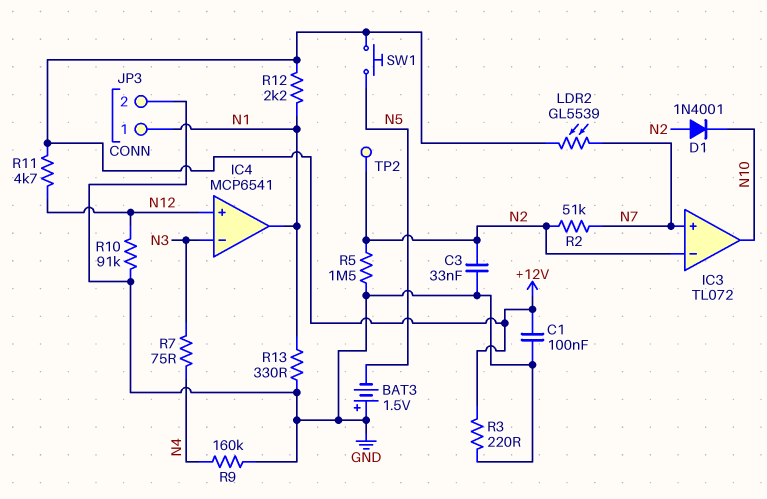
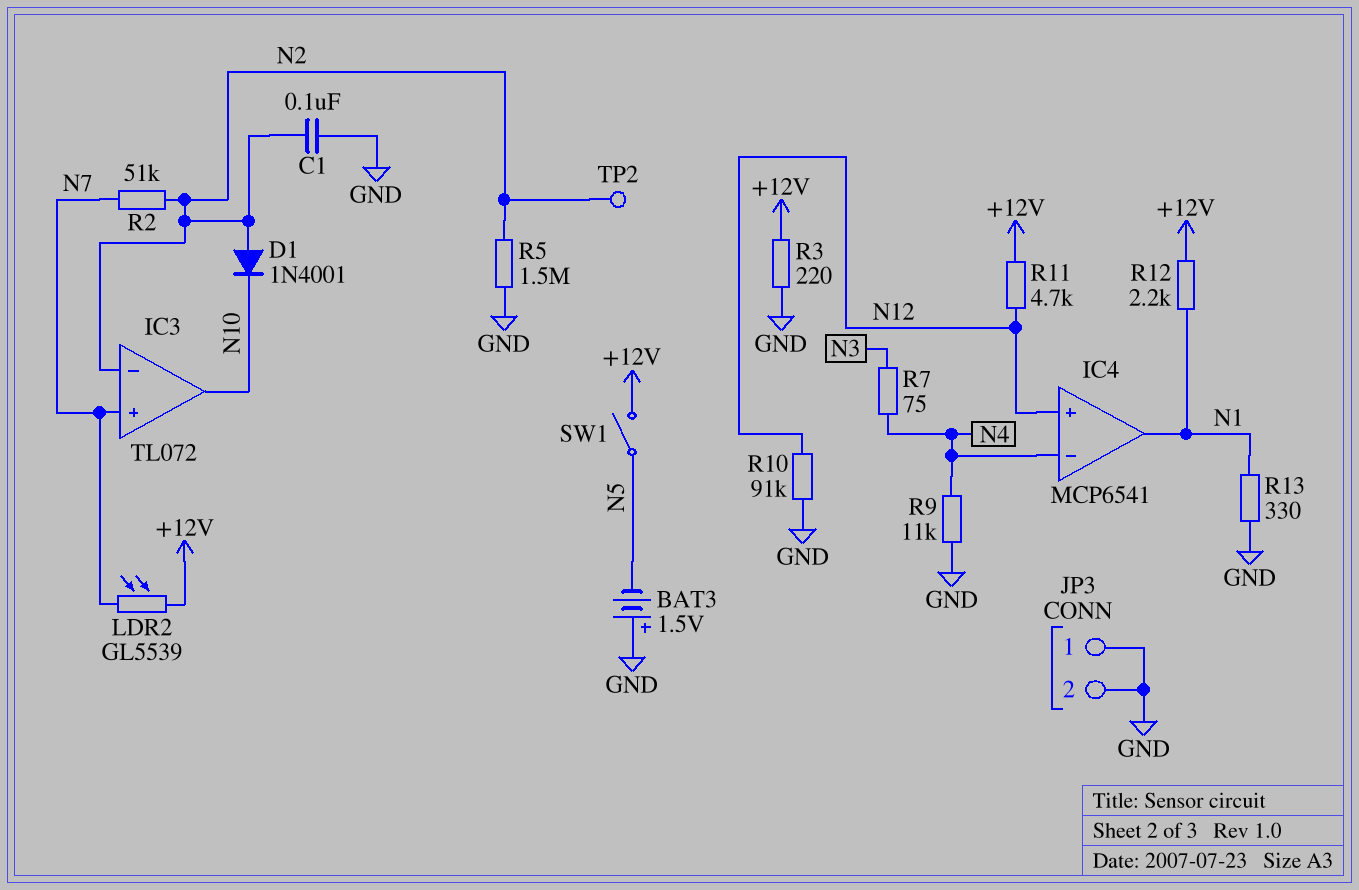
C1: 100nF (+12V, GND) -> 100nF (GND, N2)
C3: 33nF (GND, N2) -> none
IC4 pin in-: N3 -> N4
JP3 pin 1: N1 -> GND
R9: 160k (GND, N4) -> 11k (GND, N4)
SW1: button (+12V, N5) -> switch (+12V, N5)

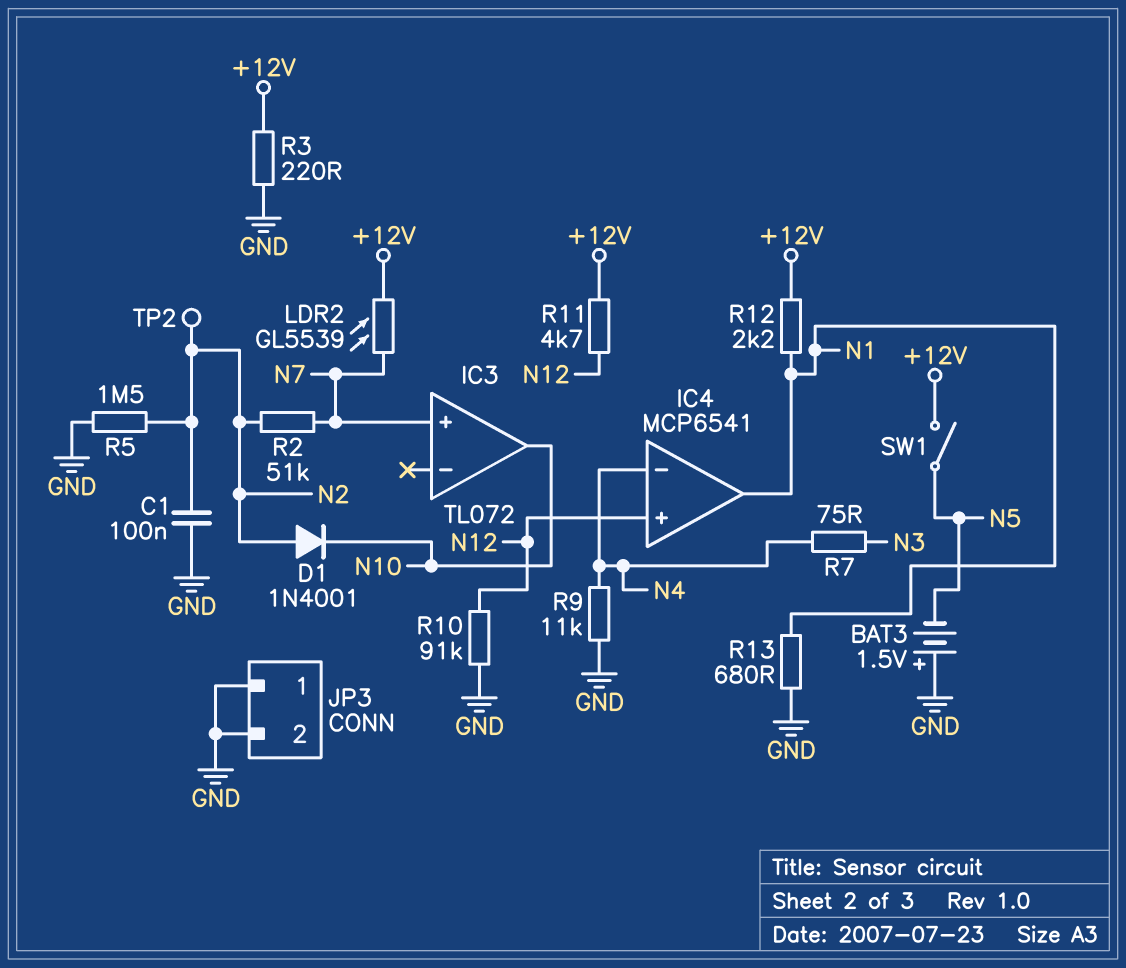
IC3 pin in-: N2 -> none
R13: 330 (GND, N1) -> 680 (GND, N1)

